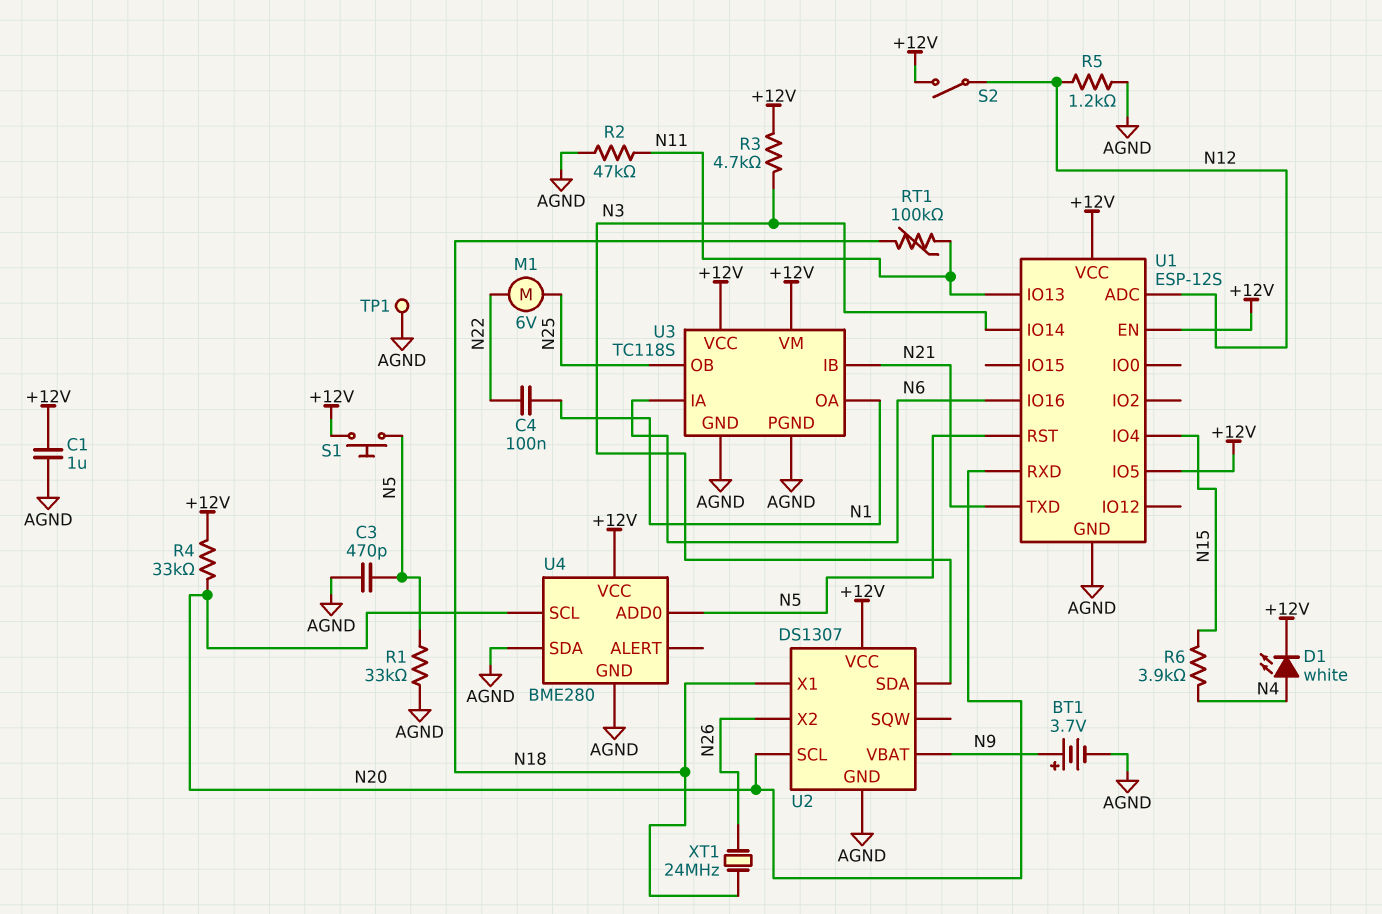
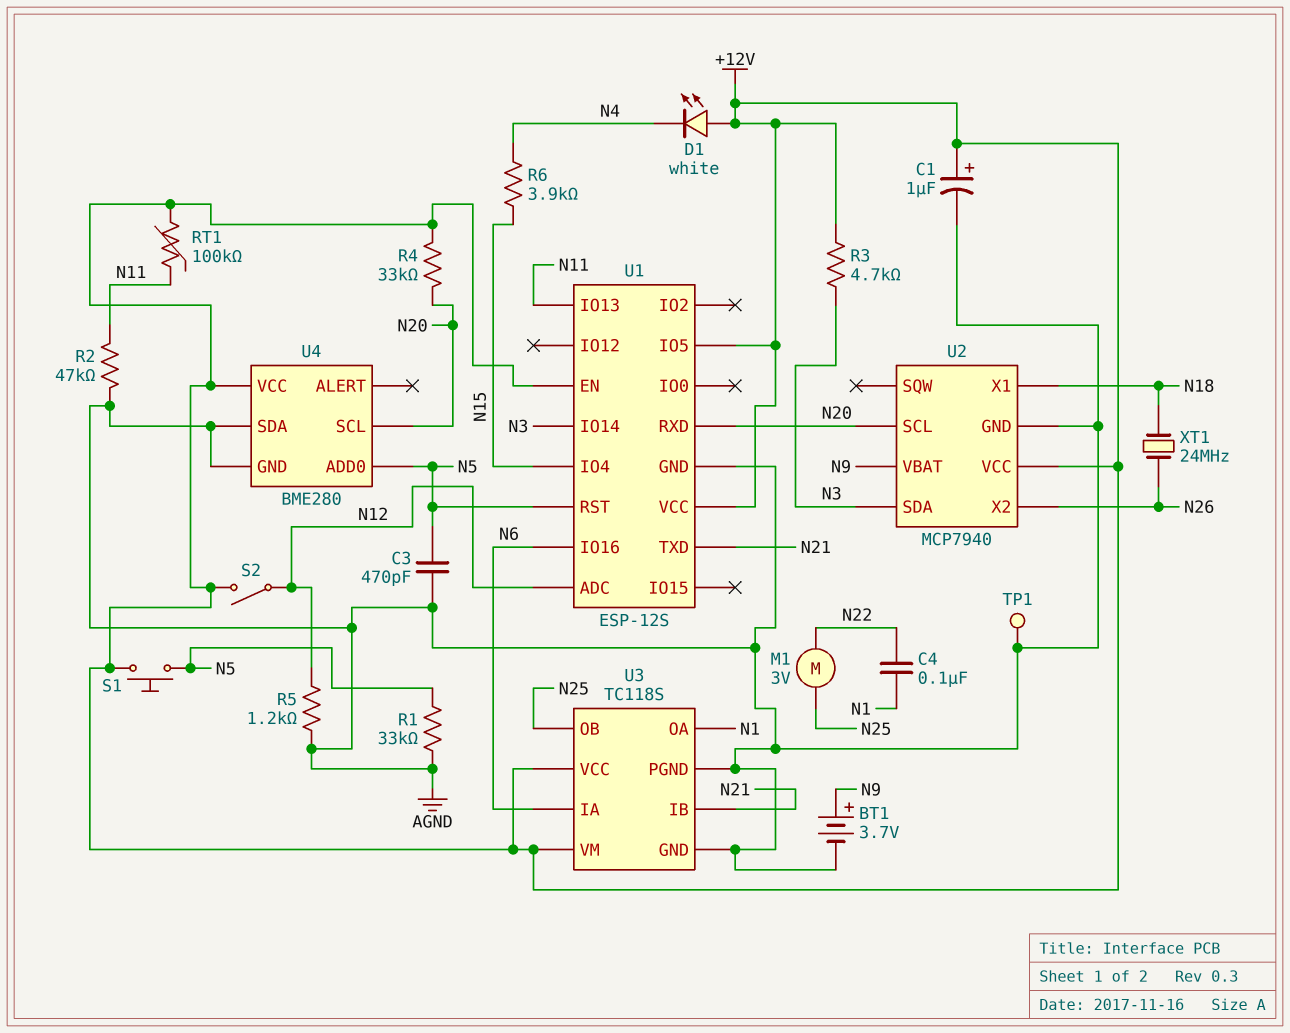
C1: 1uF (+12V, AGND) -> 1uF (plus +12V, minus AGND)
D1: LED white (A N4, K +12V) -> LED white (A +12V, K N4)
M1: motor 6V (N22, N25) -> motor 3V (N22, N25)
RT1: 100k (N11, N18) -> 100k (+12V, N11)
U2: DS1307 -> MCP7940

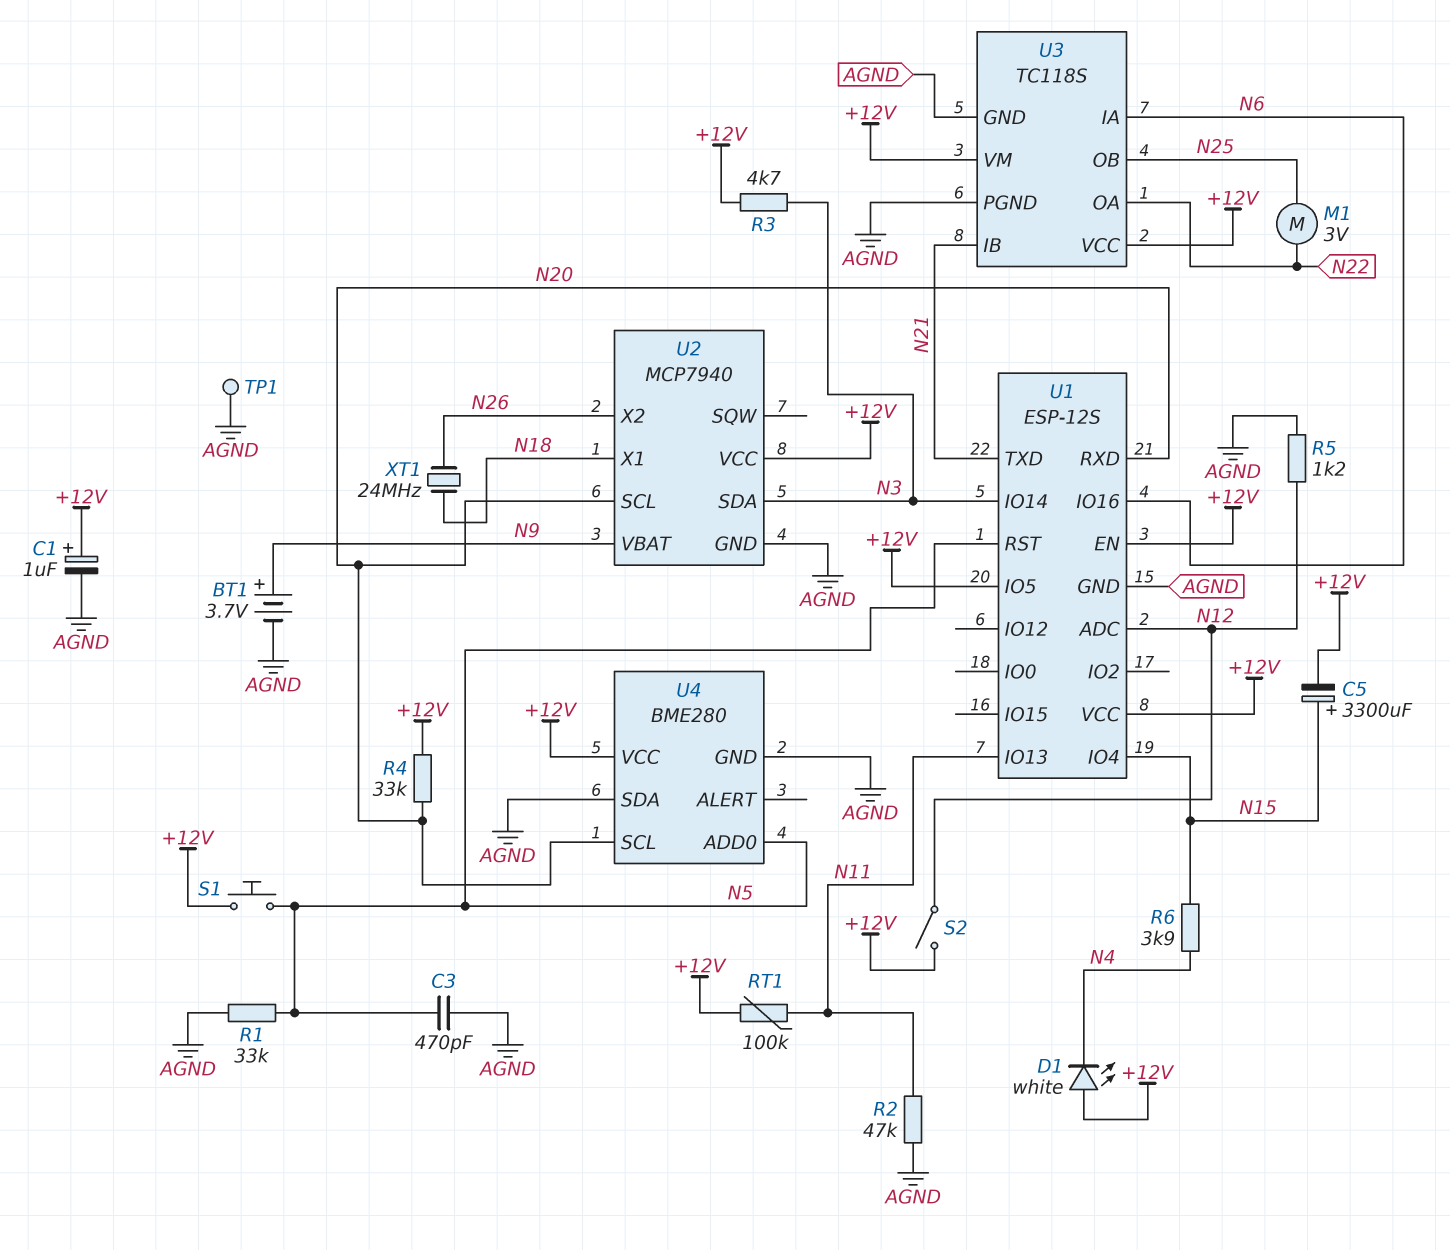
C4: 100nF (N1, N22) -> none
C5: none -> 3300uF (plus N15, minus +12V)
U3 pin OA: N1 -> N22

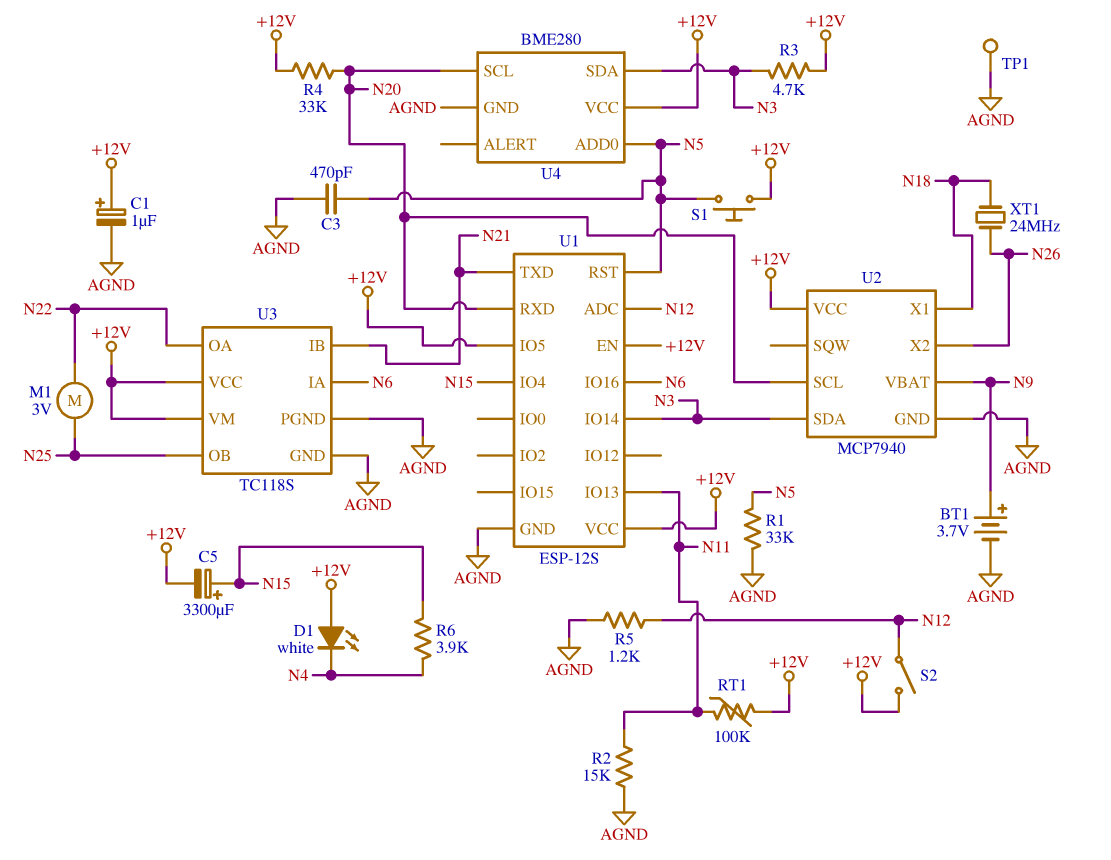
R2: 47k (AGND, N11) -> 15k (AGND, N11)
U4 pin SDA: AGND -> N3

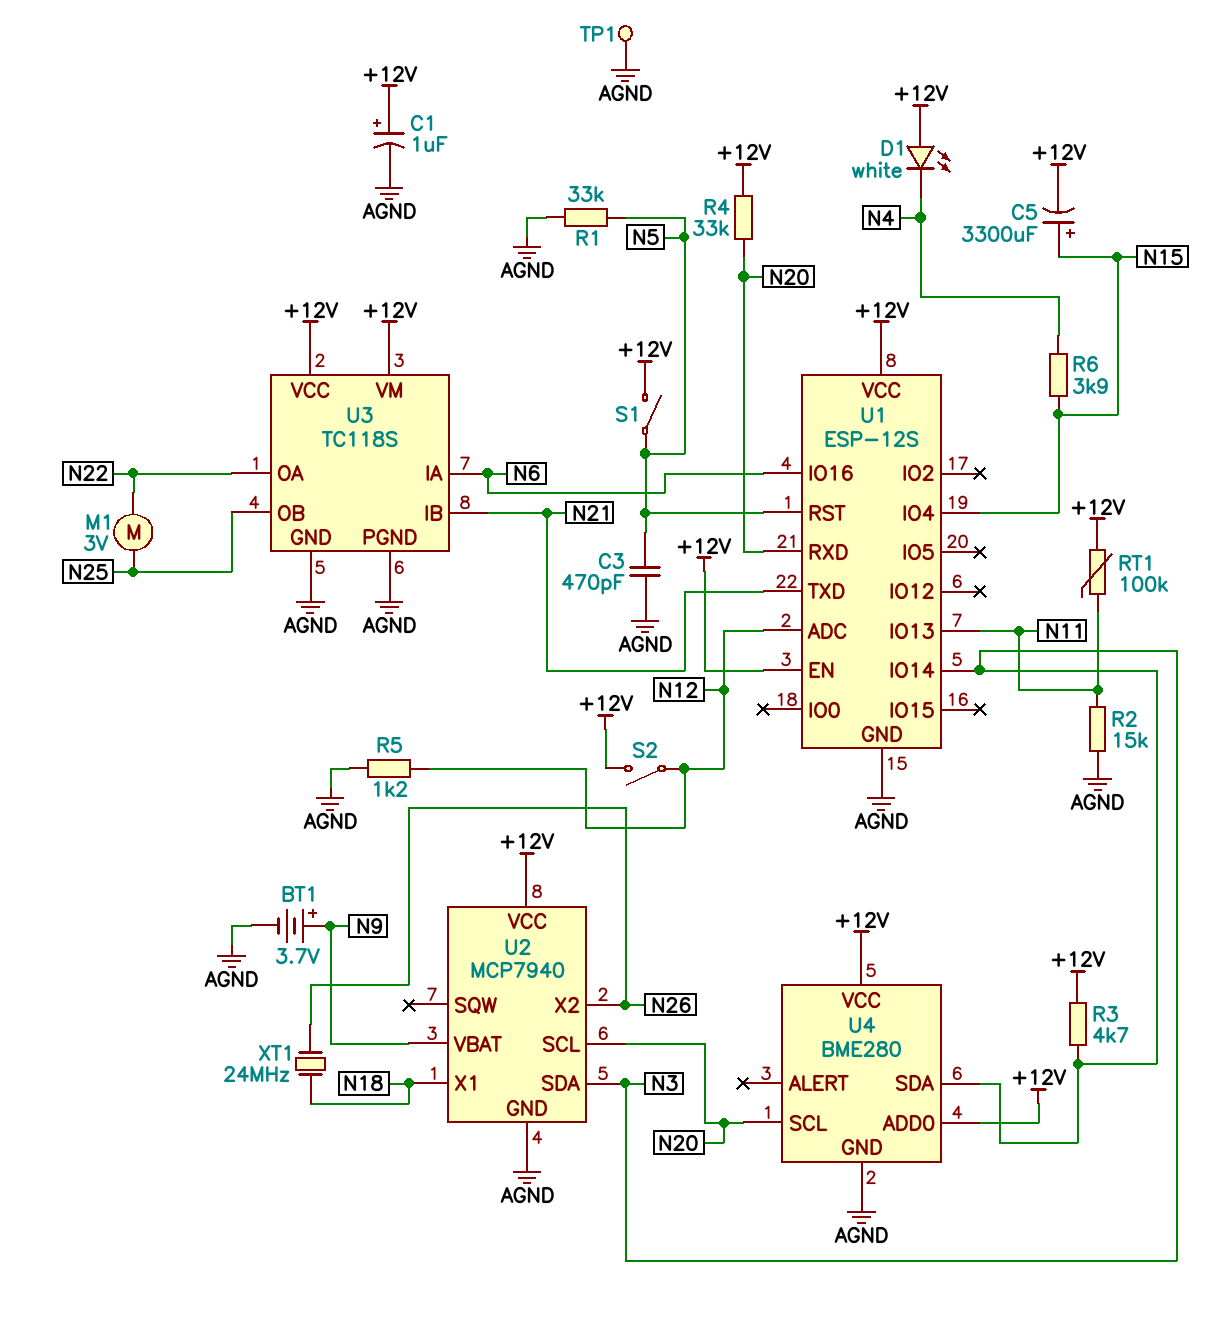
S1: button (+12V, N5) -> switch (+12V, N5)
U1 pin IO5: +12V -> none
U4 pin ADD0: N5 -> +12V

